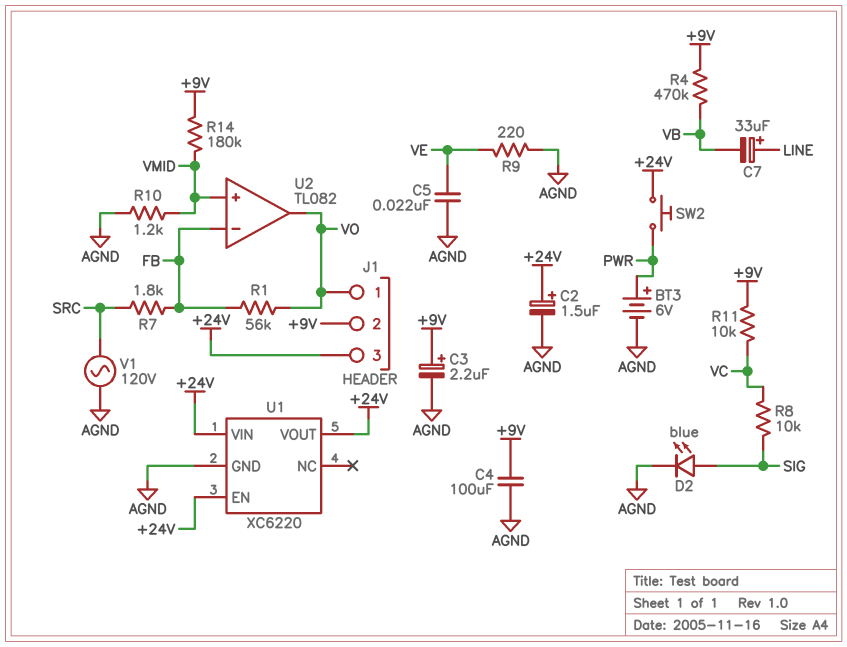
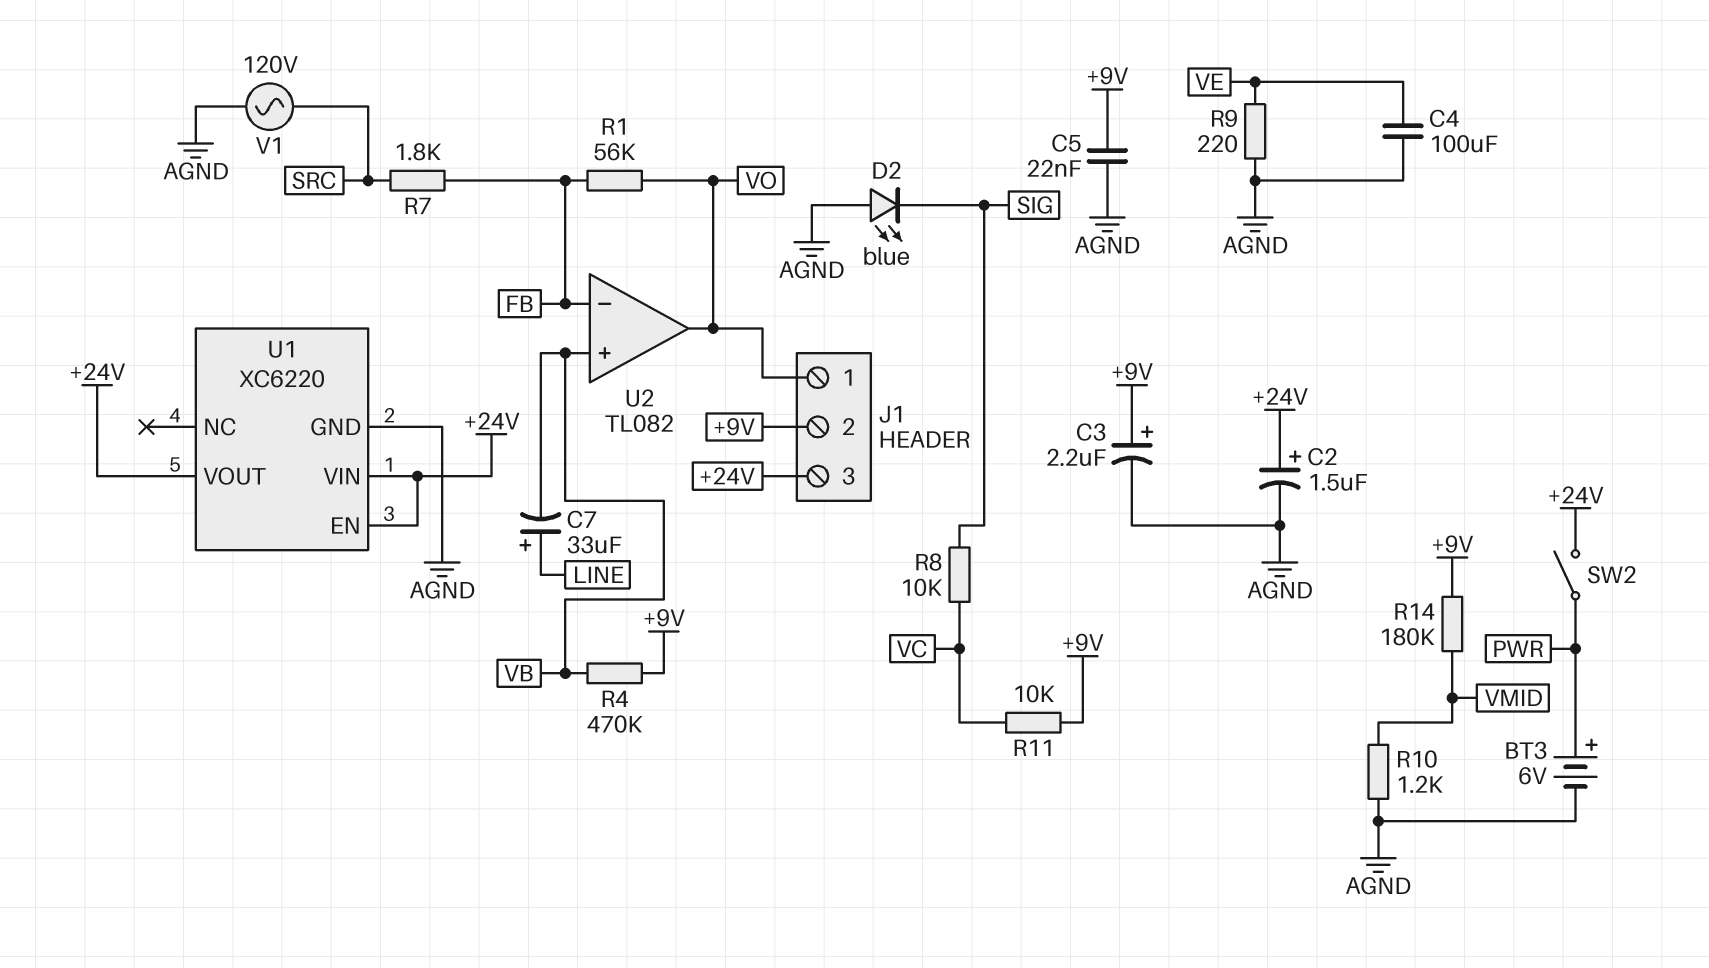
C4: 100uF (+9V, AGND) -> 100uF (AGND, VE)
C5: 22nF (AGND, VE) -> 22nF (+9V, AGND)
D2: LED blue (A SIG, K AGND) -> LED blue (A AGND, K SIG)
SW2: button (+24V, PWR) -> switch (+24V, PWR)
U2 pin in+: VMID -> VB

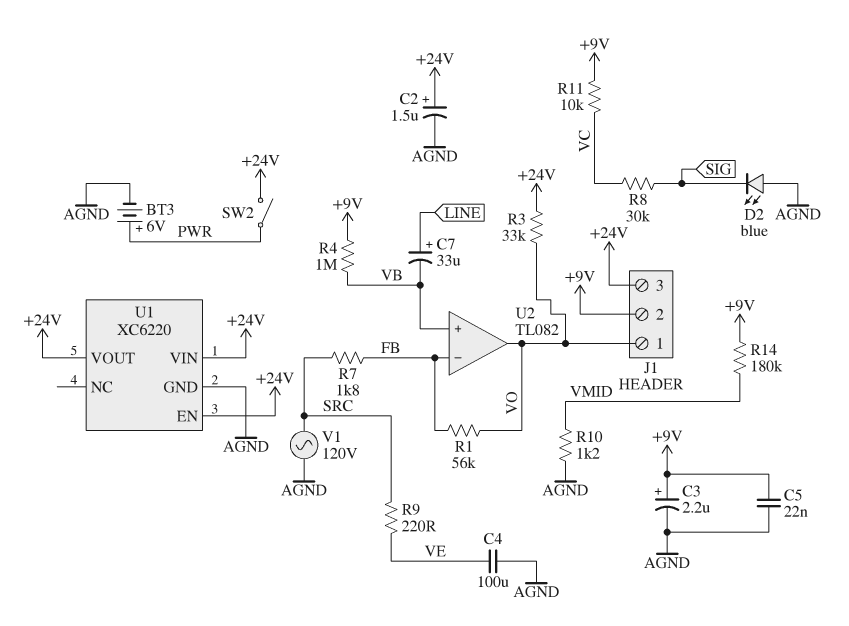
R3: none -> 33k (+24V, VO)
R4: 470k (+9V, VB) -> 1M (+9V, VB)
R8: 10k (SIG, VC) -> 30k (SIG, VC)
R9: 220 (AGND, VE) -> 220 (SRC, VE)

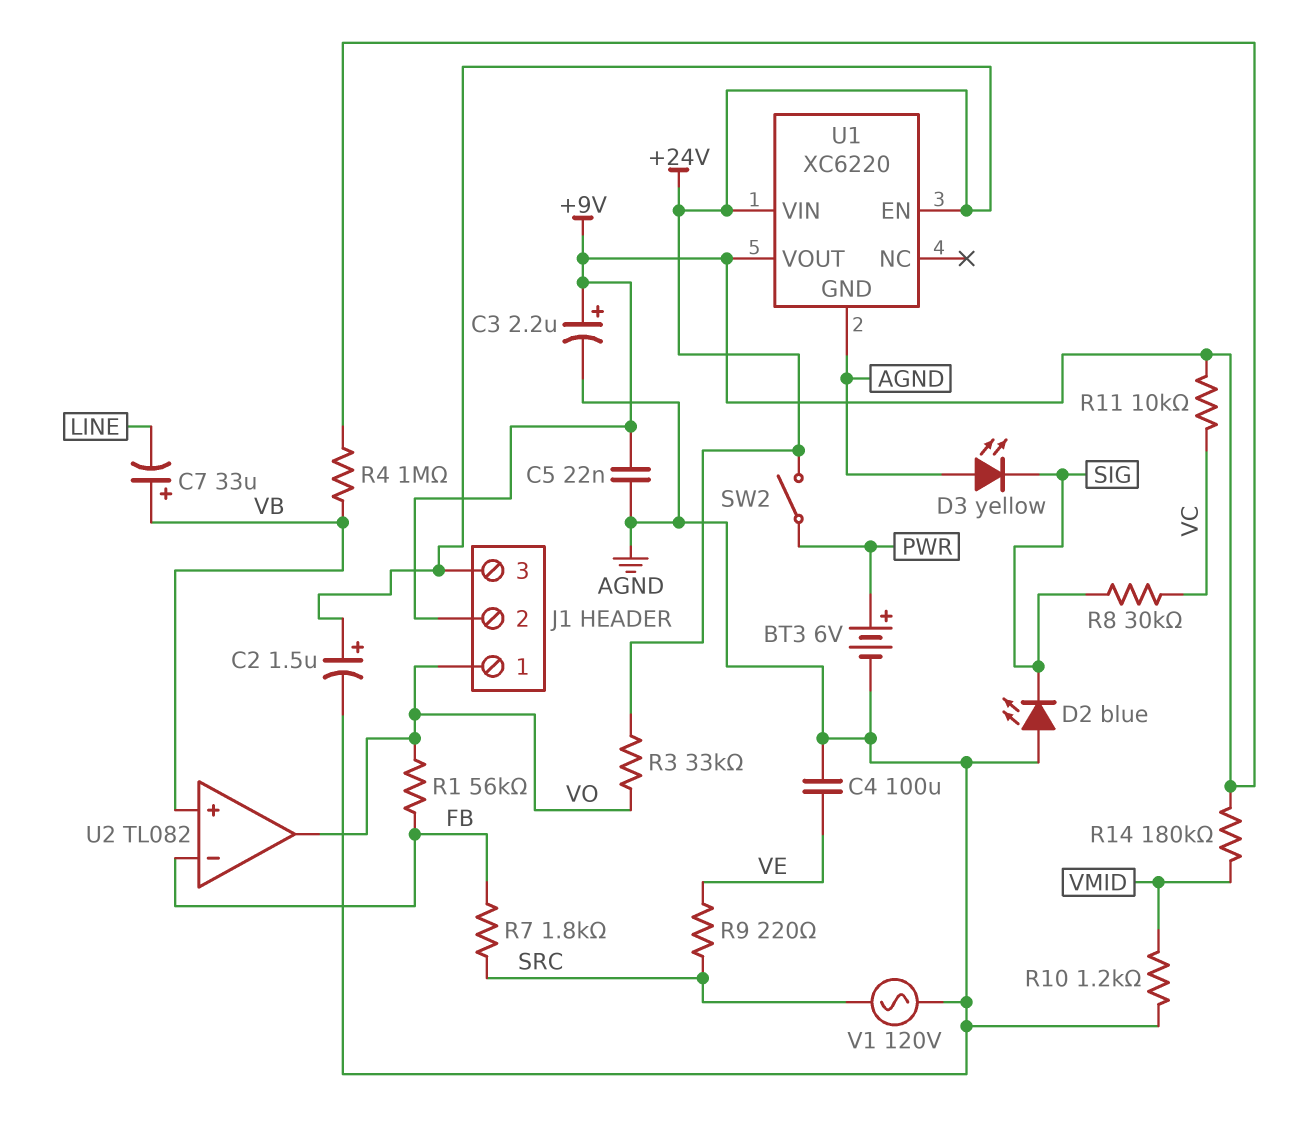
C7: 33uF (plus LINE, minus VB) -> 33uF (plus VB, minus LINE)
D3: none -> LED yellow (A AGND, K SIG)
U1 pin VOUT: +24V -> +9V

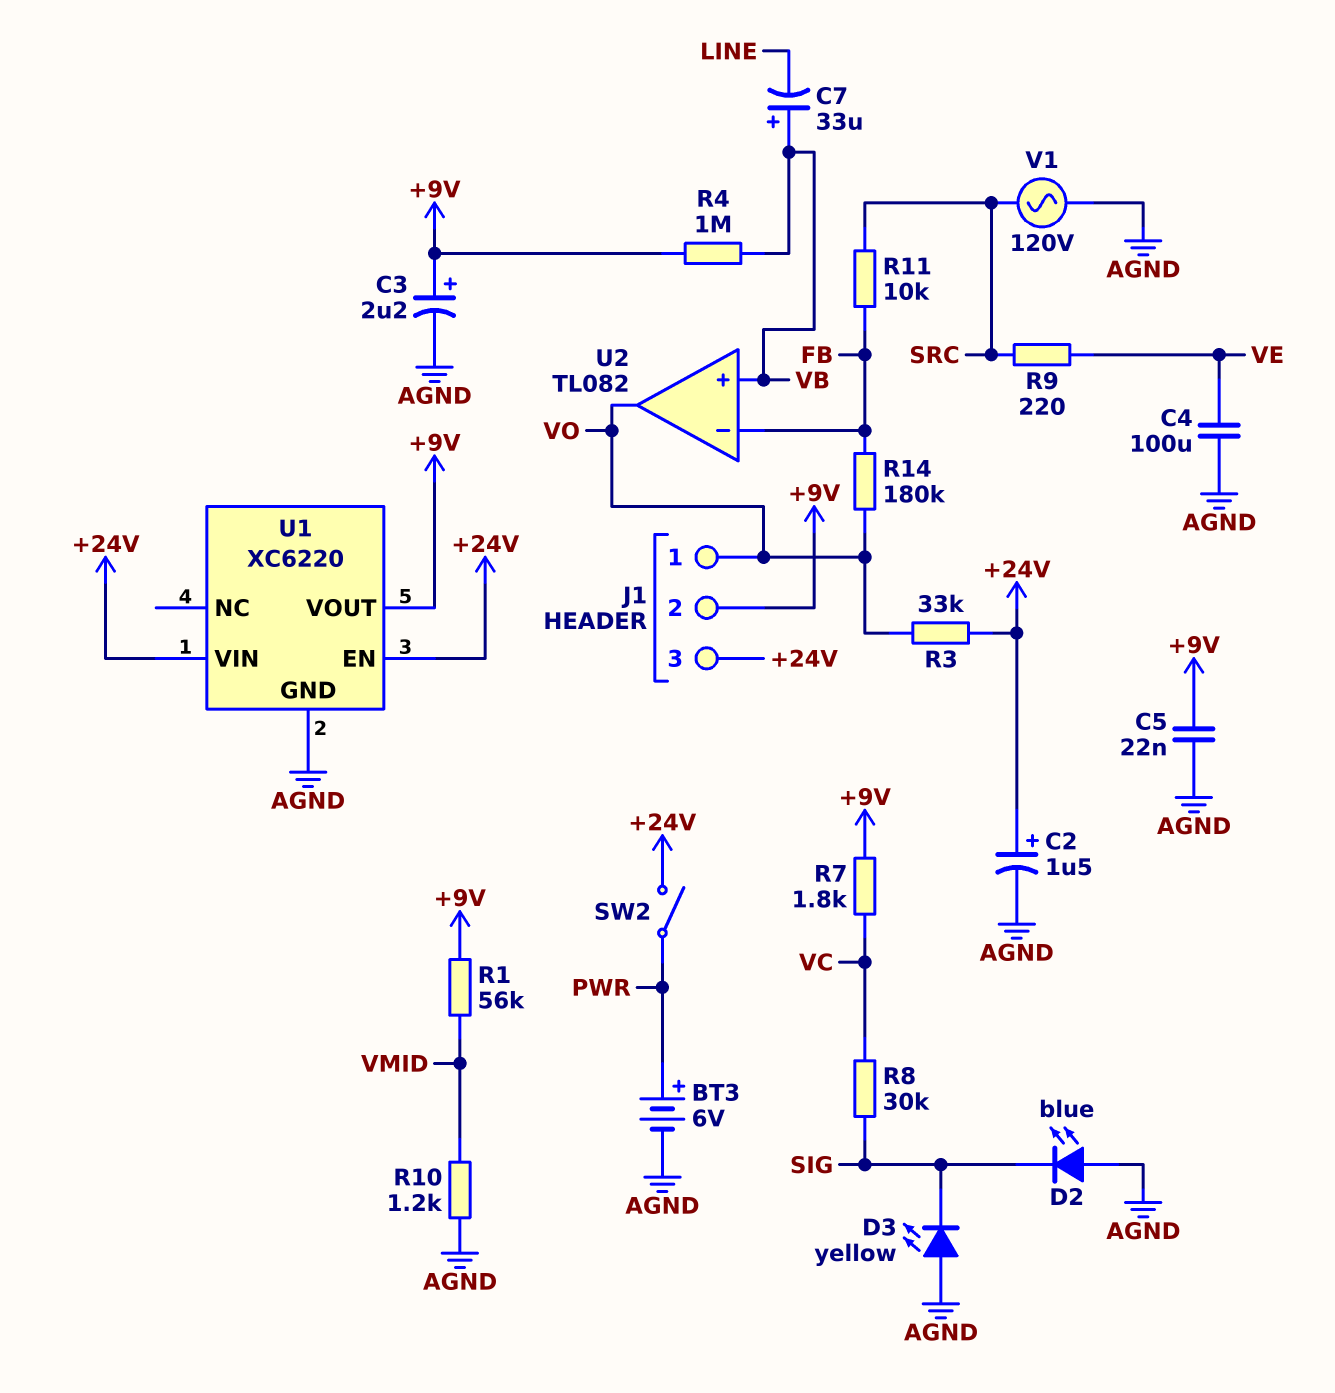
R1: 56k (FB, VO) -> 56k (+9V, VMID)
R7: 1.8k (FB, SRC) -> 1.8k (+9V, VC)
R11: 10k (+9V, VC) -> 10k (FB, SRC)
R14: 180k (+9V, VMID) -> 180k (FB, VO)

